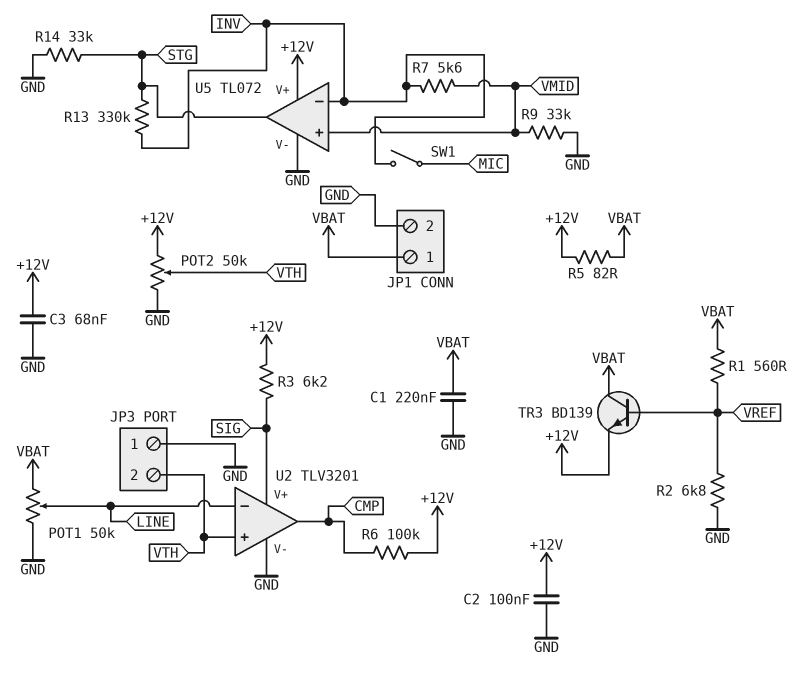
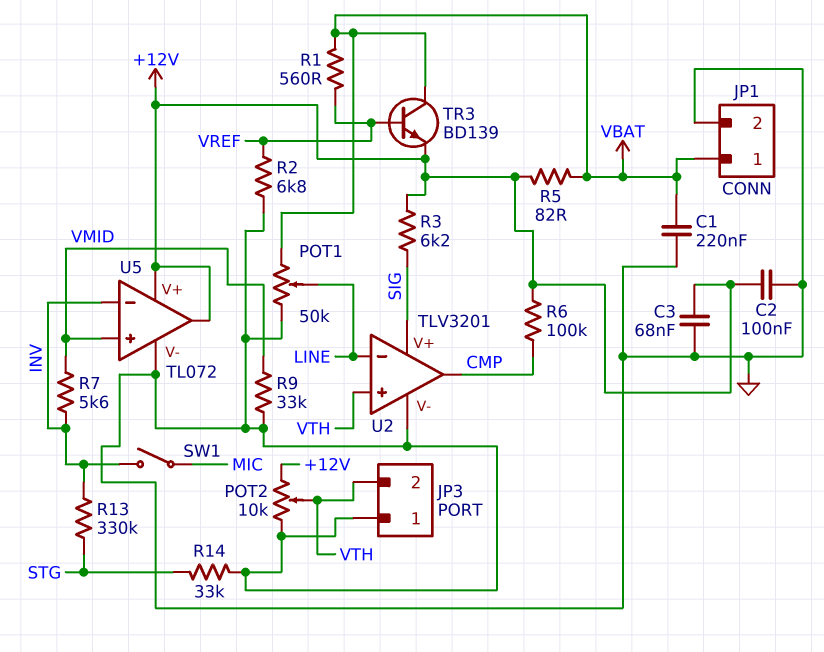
POT2: 50k (+12V, GND, wiper VTH) -> 10k (+12V, GND, wiper VTH)
U5 pin out: STG -> +12V

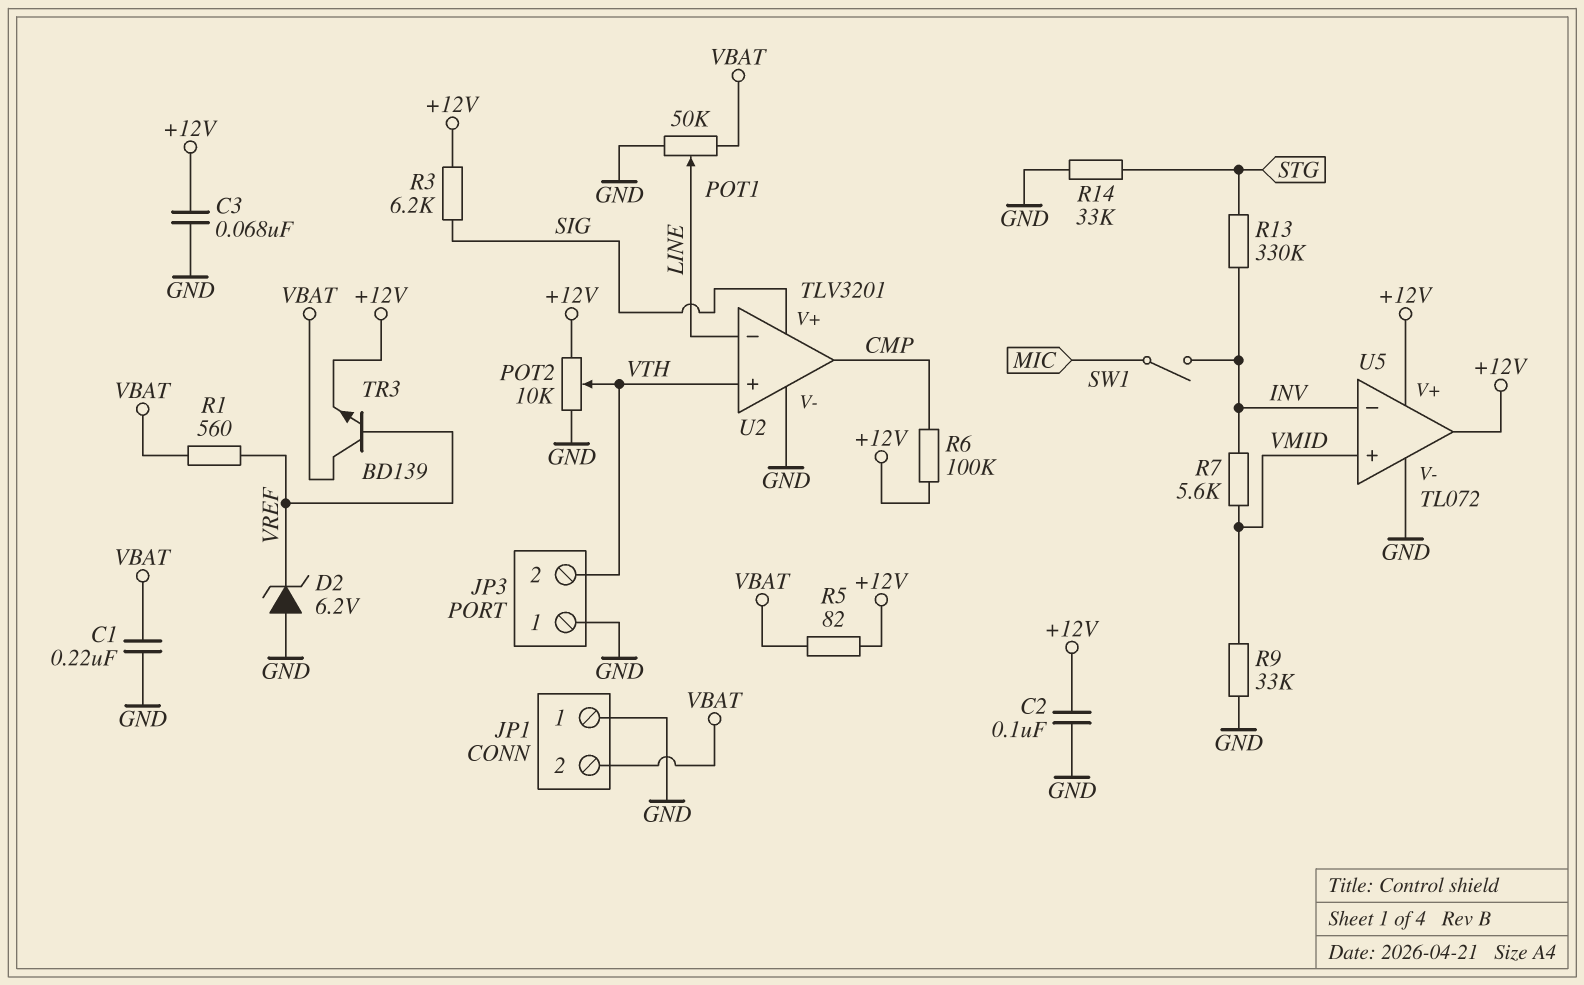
D2: none -> zener 6.2V (A GND, K VREF)
JP1 pin 1: VBAT -> GND
JP1 pin 2: GND -> VBAT
R2: 6.8k (GND, VREF) -> none

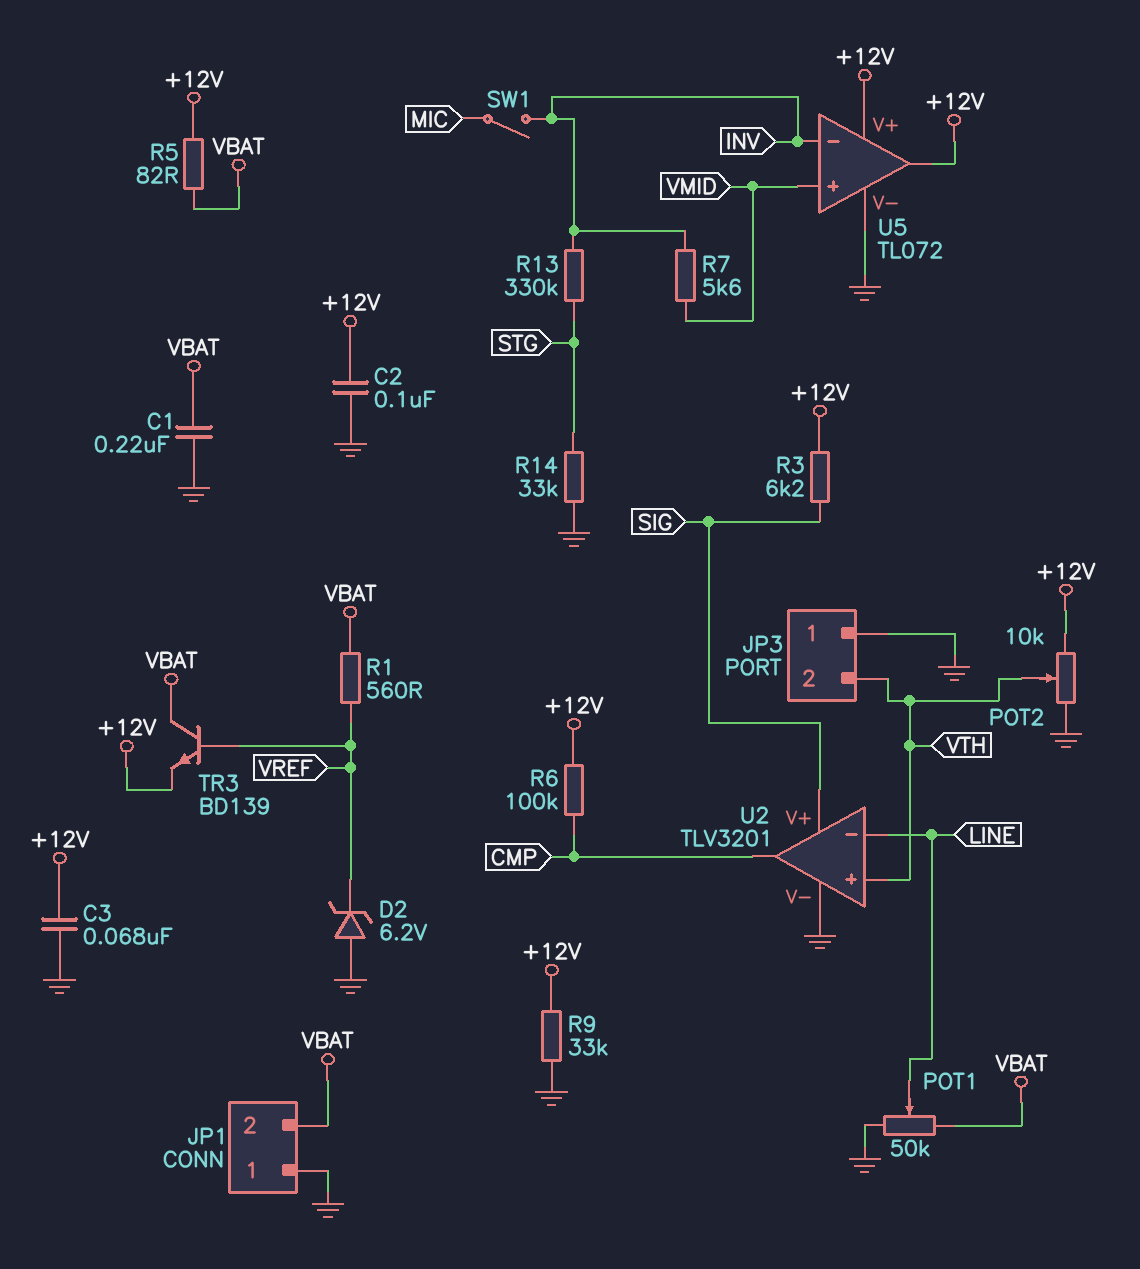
R9: 33k (GND, VMID) -> 33k (+12V, GND)

